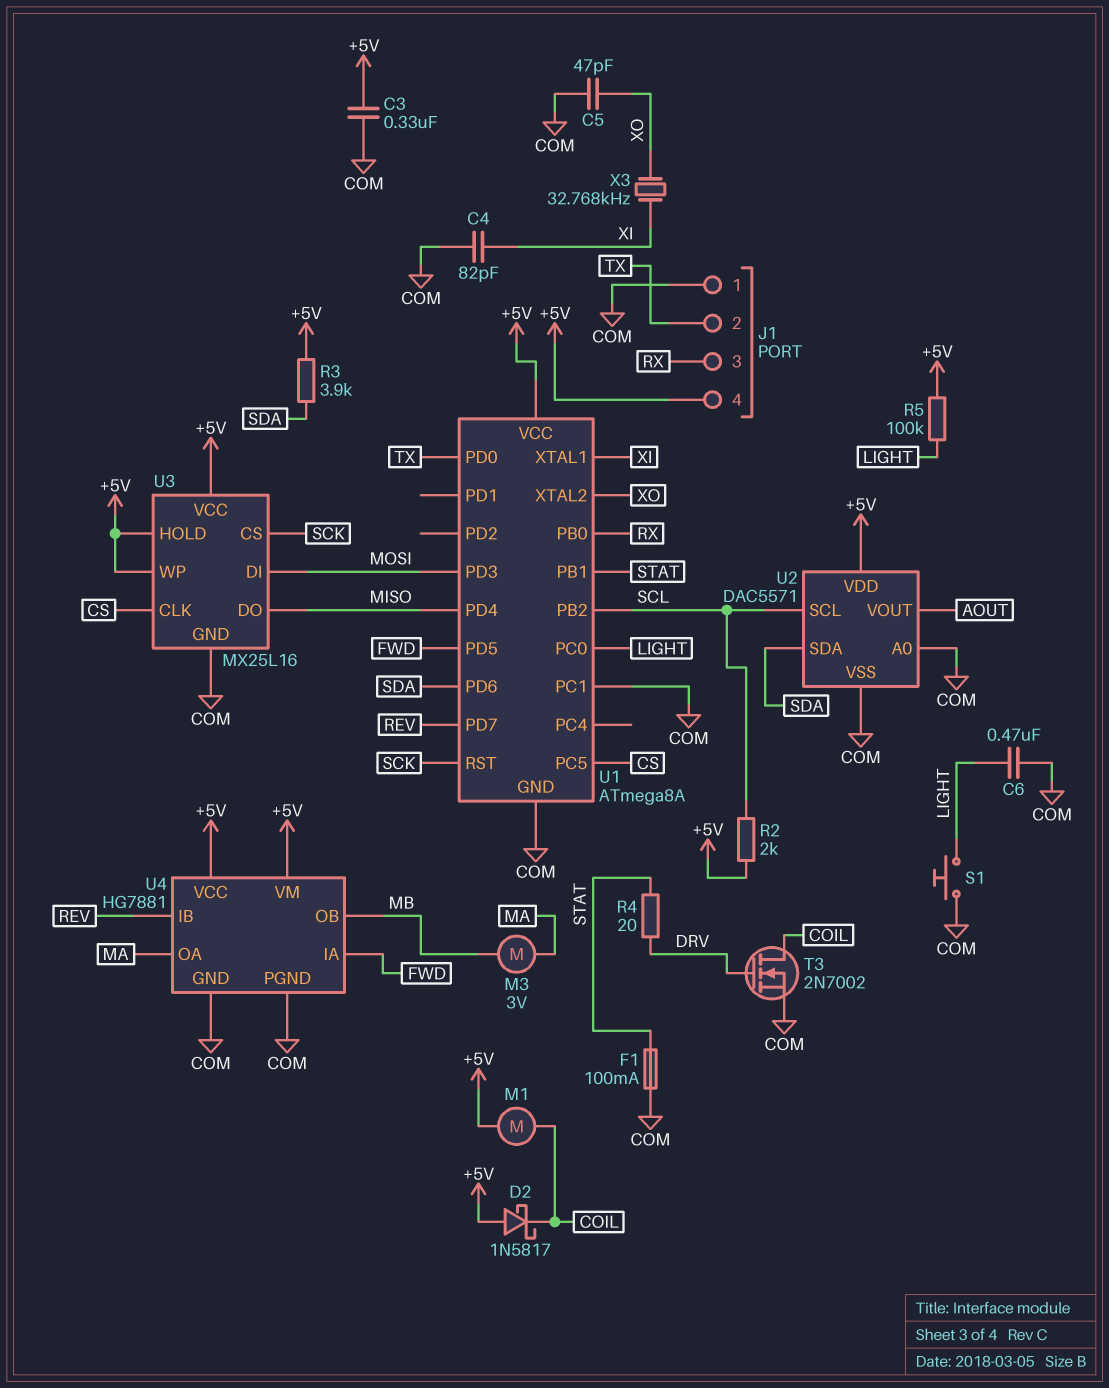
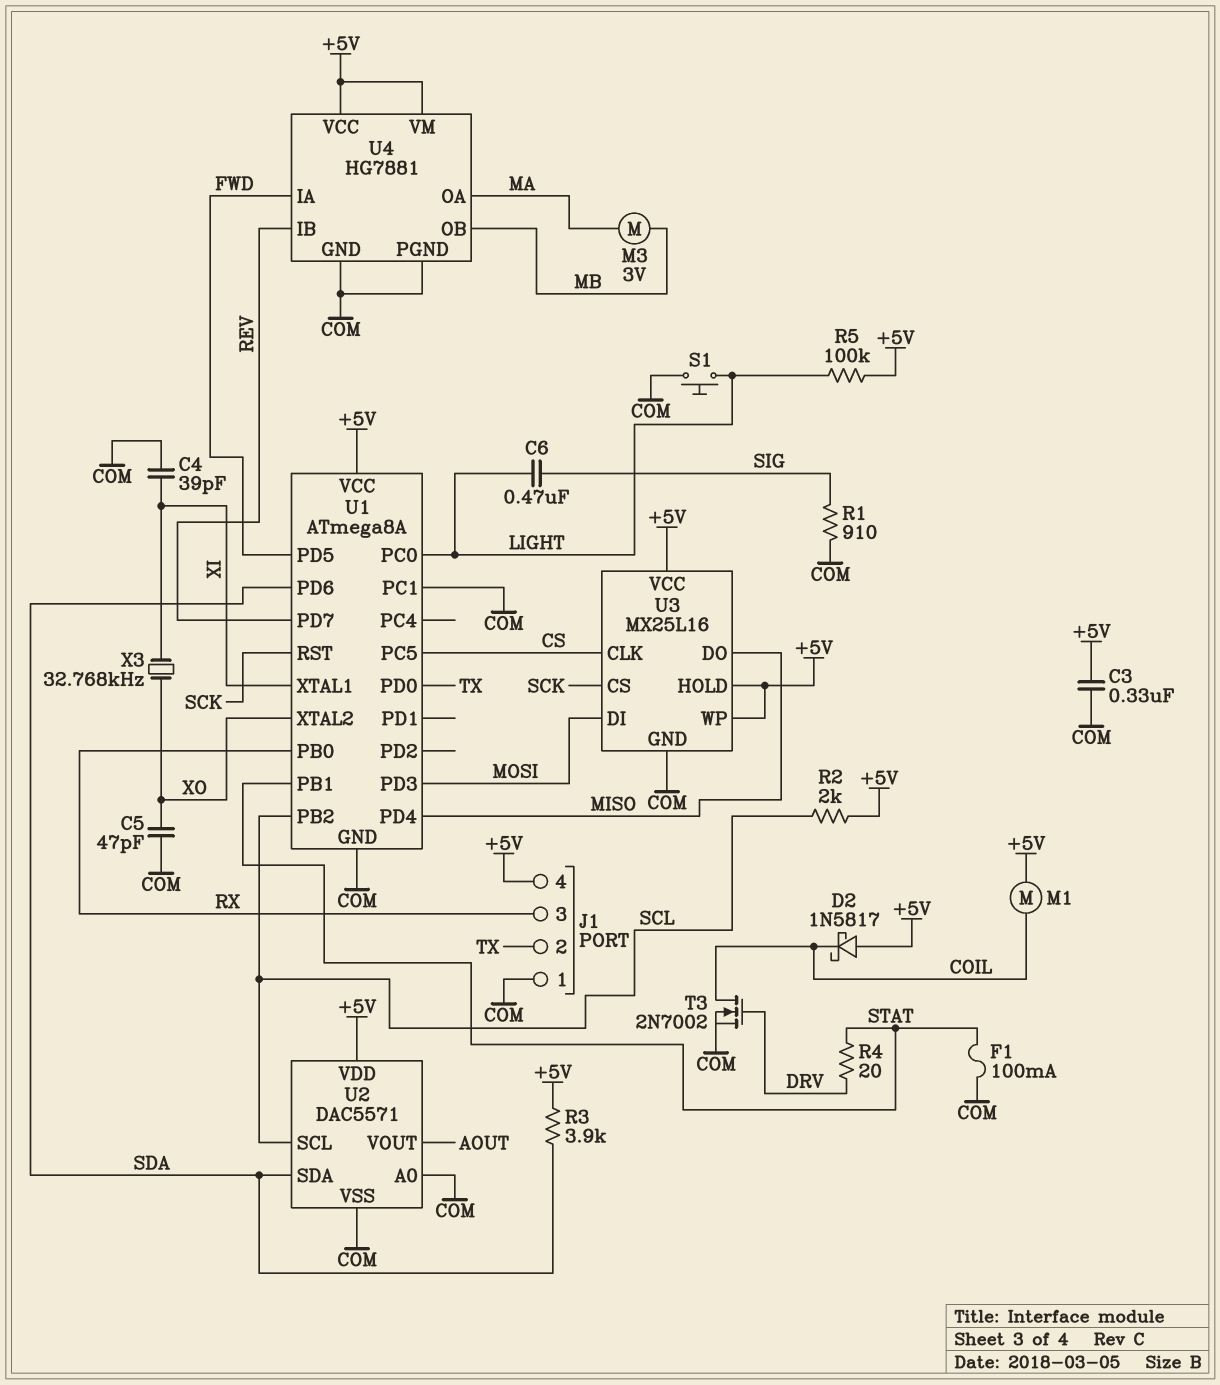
C4: 82pF (COM, XI) -> 39pF (COM, XI)
C6: 470nF (COM, LIGHT) -> 470nF (LIGHT, SIG)
R1: none -> 910 (COM, SIG)

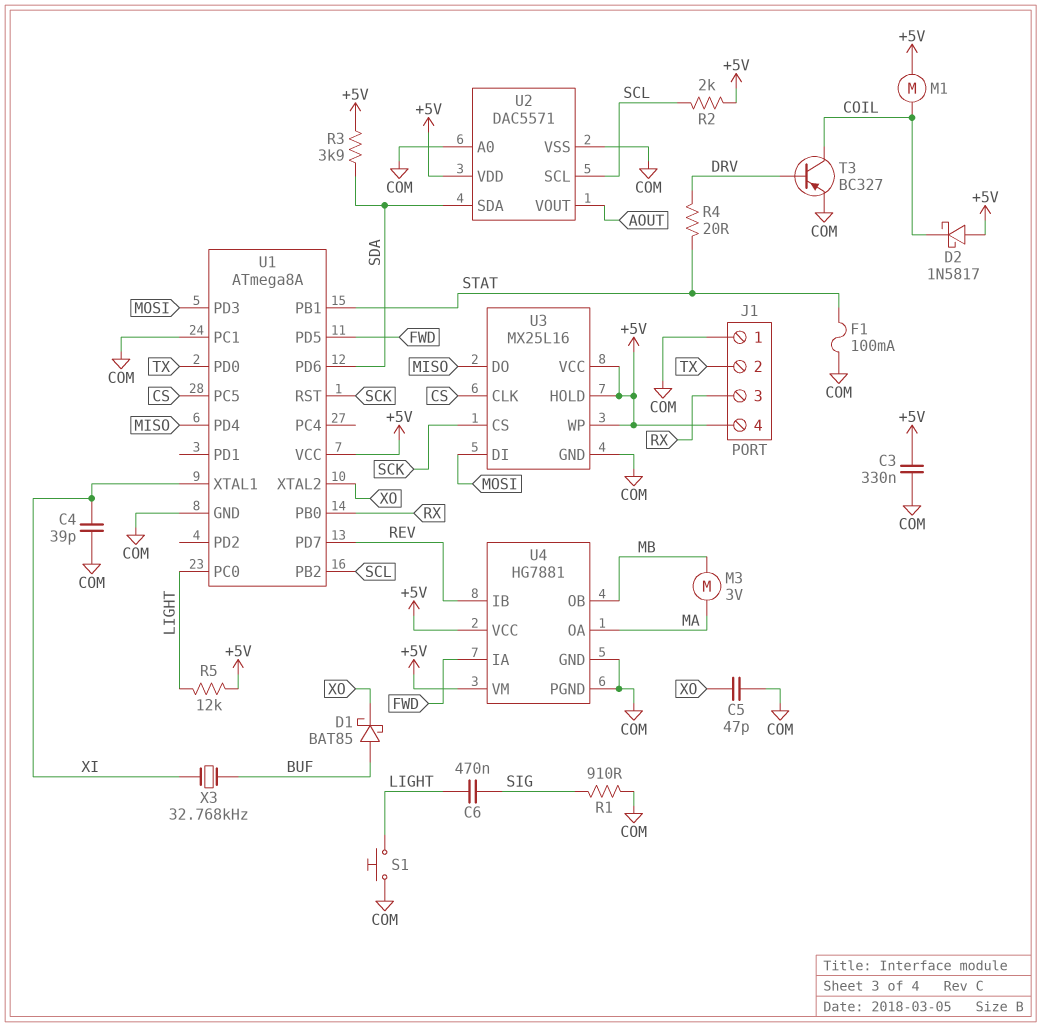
D1: none -> schottky BAT85 (A BUF, K XO)
R5: 100k (+5V, LIGHT) -> 12k (+5V, LIGHT)
T3: NMOS 2N7002 (G DRV, D COIL, S COM) -> PNP BC327 (B DRV, C COIL, E COM)
X3: 32.768kHz (XI, XO) -> 32.768kHz (BUF, XI)

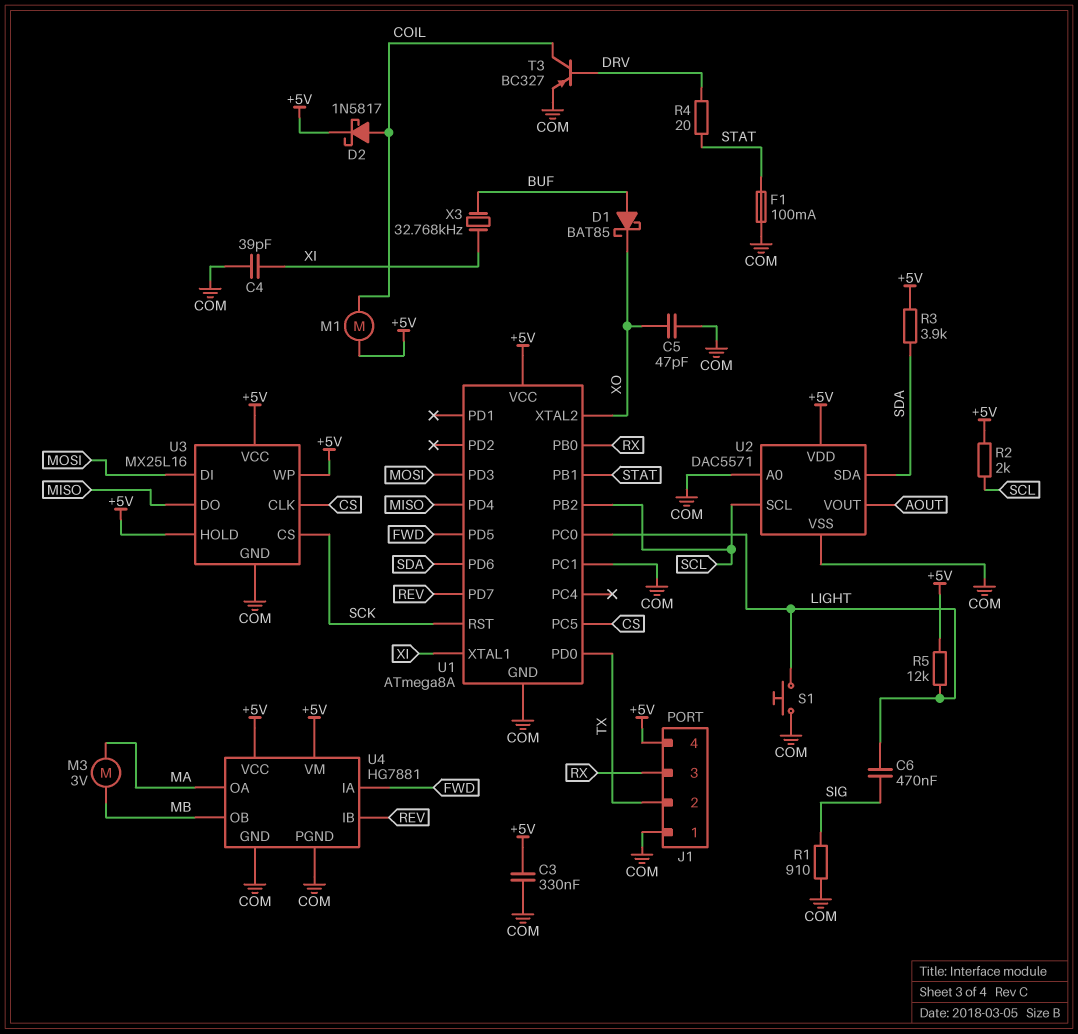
D2: schottky 1N5817 (A +5V, K COIL) -> schottky 1N5817 (A COIL, K +5V)

